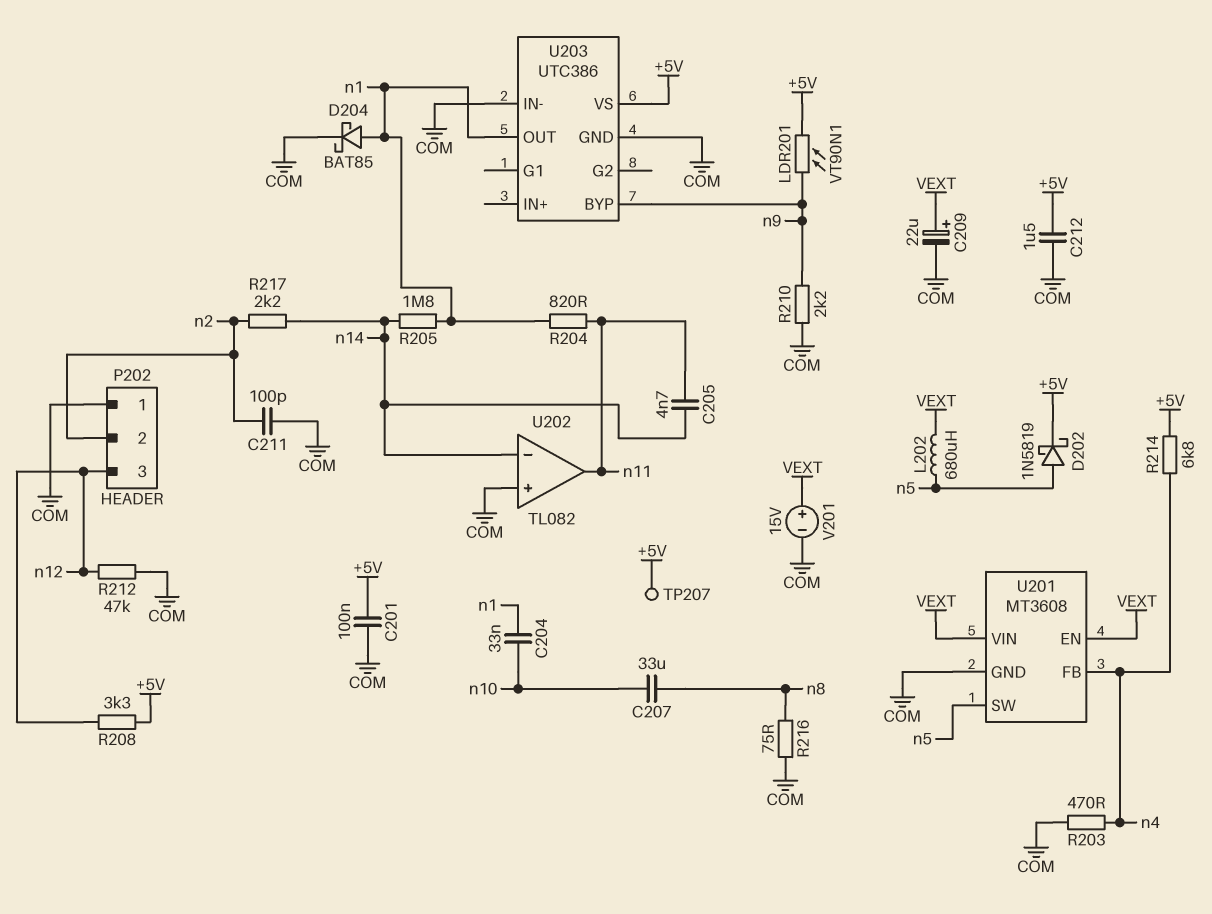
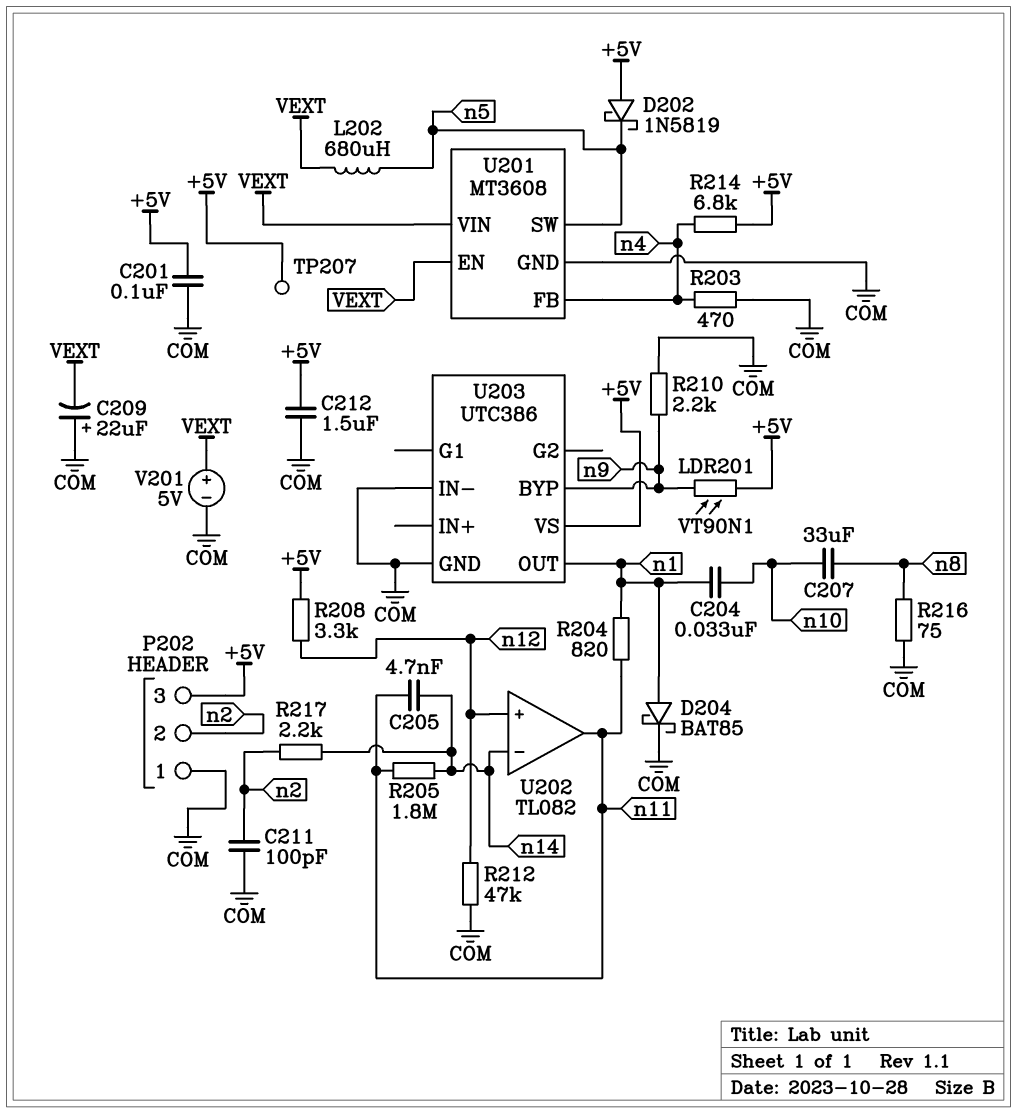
C209: 22uF (plus VEXT, minus COM) -> 22uF (plus COM, minus VEXT)
D202: schottky 1N5819 (A n5, K +5V) -> schottky 1N5819 (A +5V, K n5)
P202 pin 3: n12 -> +5V
R205: 1.8M (n1, n14) -> 1.8M (n11, n14)
U202 pin in+: COM -> n12
V201: 15V (plus VEXT, minus COM) -> 5V (plus VEXT, minus COM)

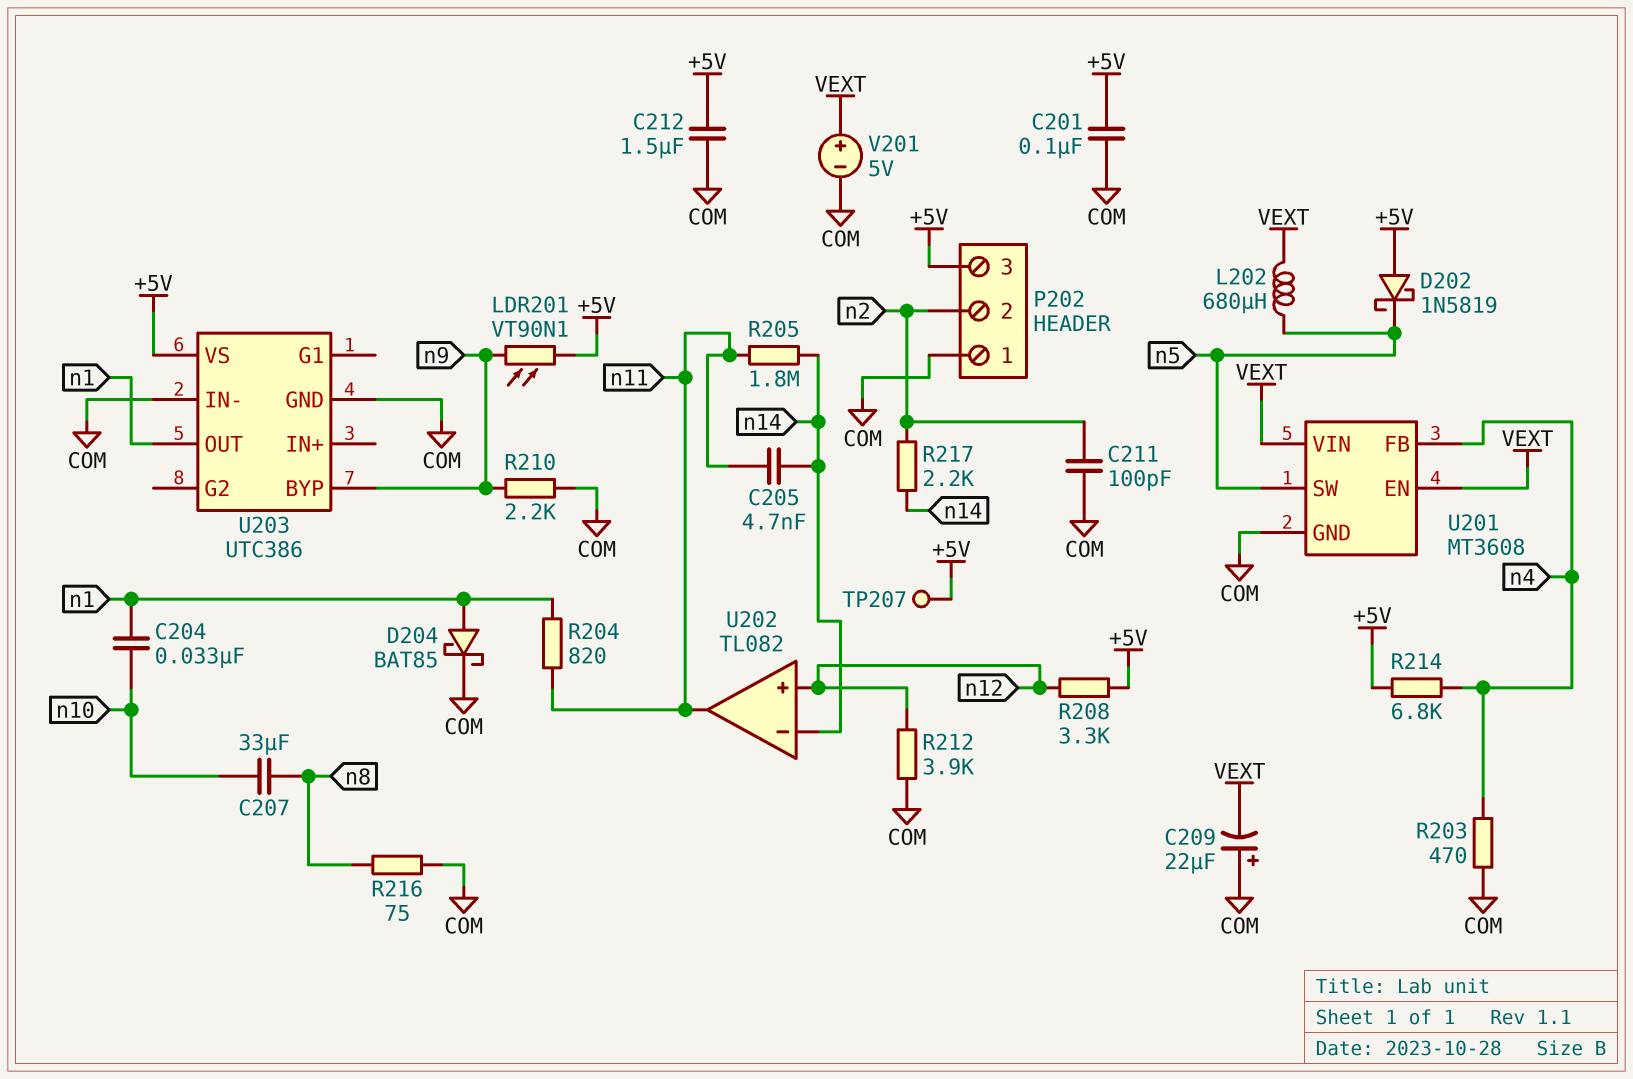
R212: 47k (COM, n12) -> 3.9k (COM, n12)

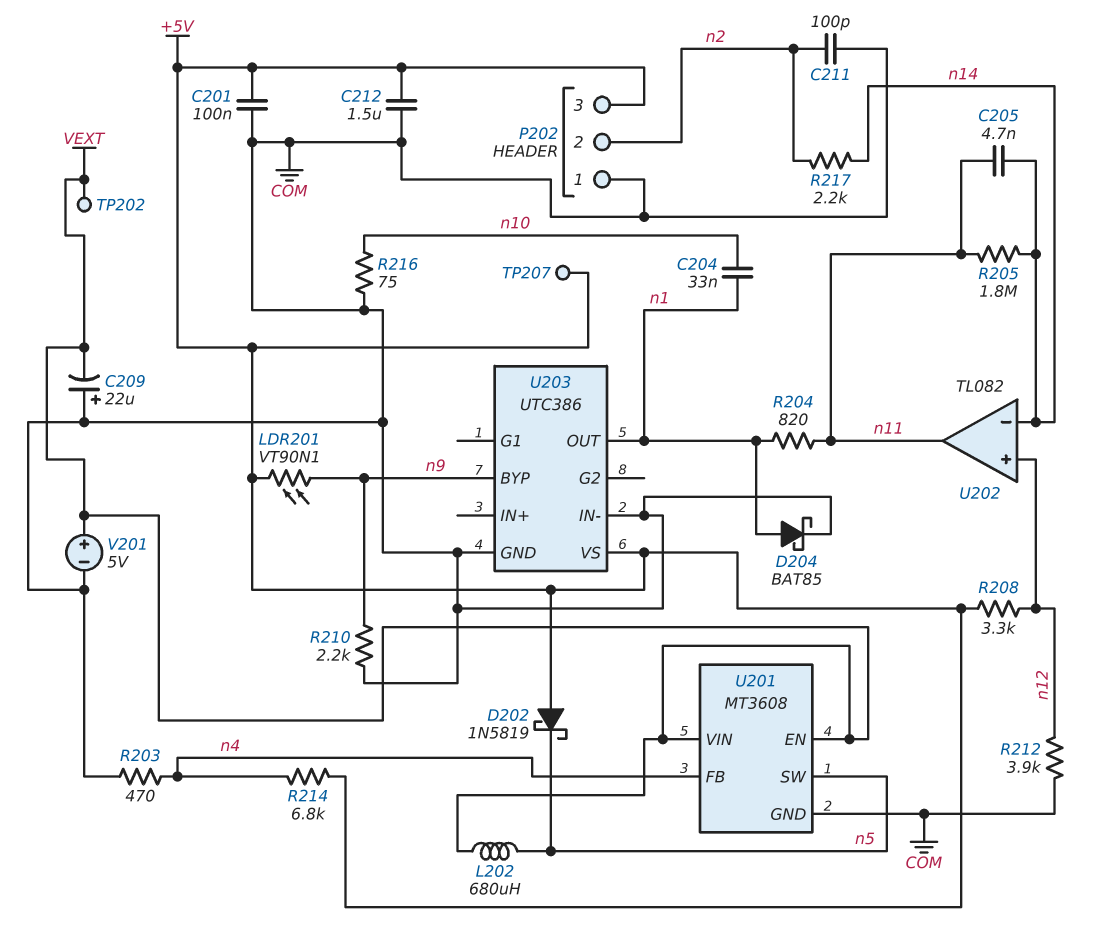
C207: 33uF (n8, n10) -> none
R216: 75 (COM, n8) -> 75 (COM, n10)
TP202: none -> test point (VEXT)

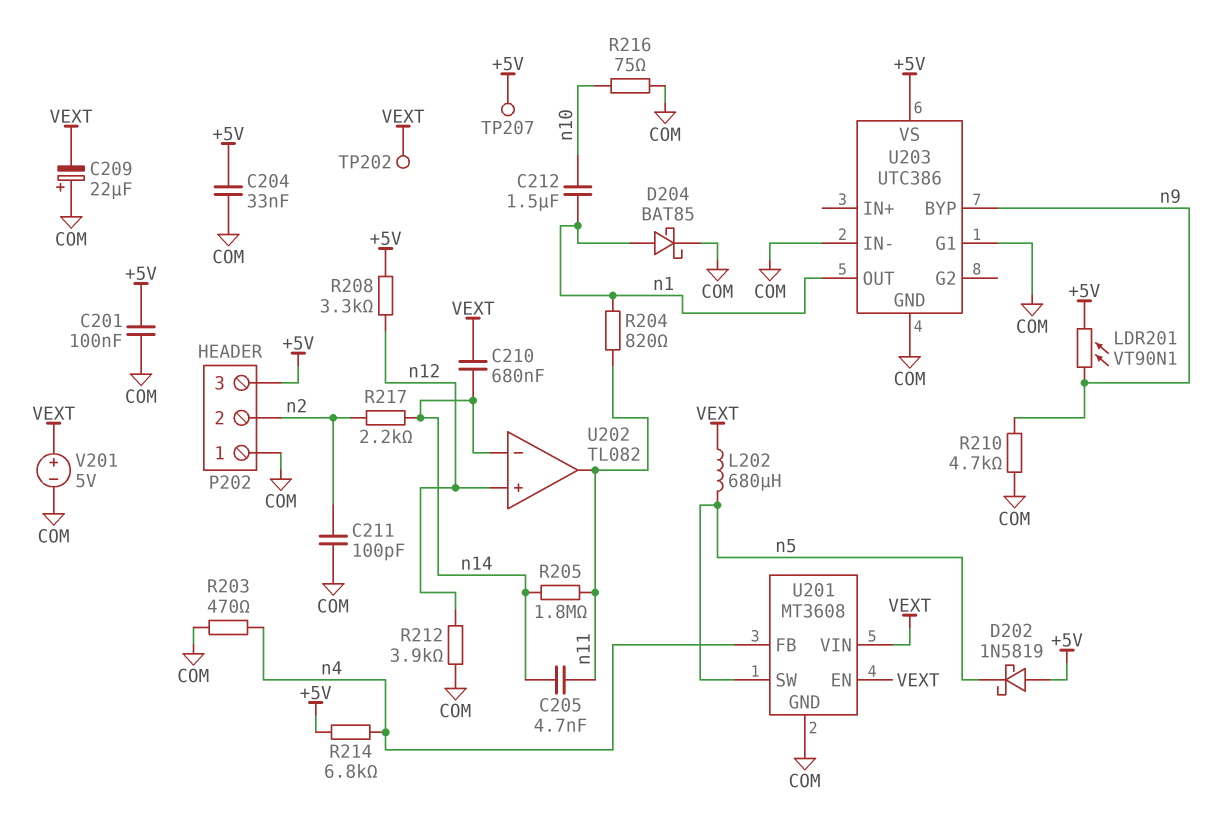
C204: 33nF (n1, n10) -> 33nF (+5V, COM)
C210: none -> 680nF (VEXT, n14)
C212: 1.5uF (+5V, COM) -> 1.5uF (n1, n10)
R210: 2.2k (COM, n9) -> 4.7k (COM, n9)
U203 pin G1: none -> COM

